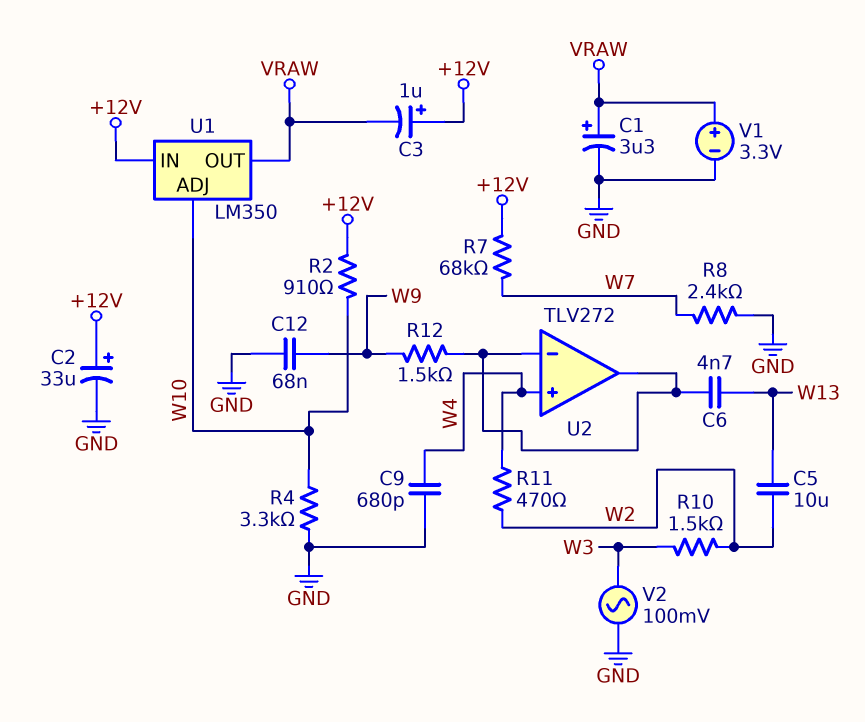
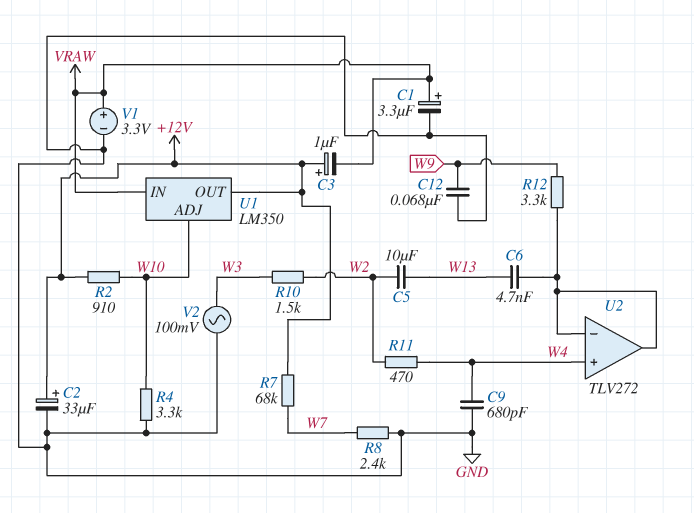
R12: 1.5k (U2/in-, W9) -> 3.3k (U2/in-, W9)
U1 pin IN: +12V -> VRAW
U1 pin OUT: VRAW -> +12V

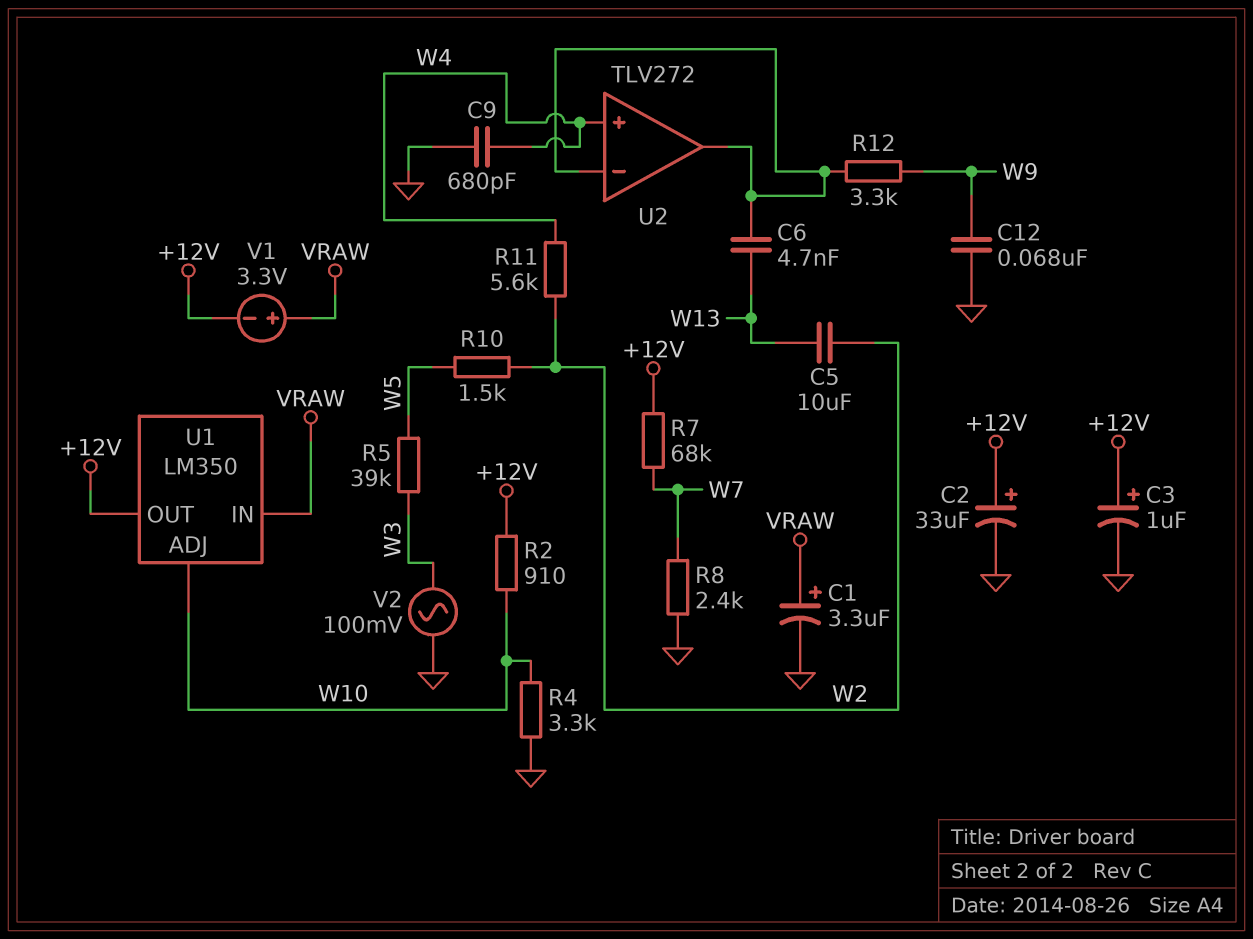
C3: 1uF (plus +12V, minus VRAW) -> 1uF (plus +12V, minus GND)
R5: none -> 39k (W3, W5)
R10: 1.5k (W2, W3) -> 1.5k (W2, W5)
R11: 470 (W2, W4) -> 5.6k (W2, W4)
V1: 3.3V (plus VRAW, minus GND) -> 3.3V (plus VRAW, minus +12V)

